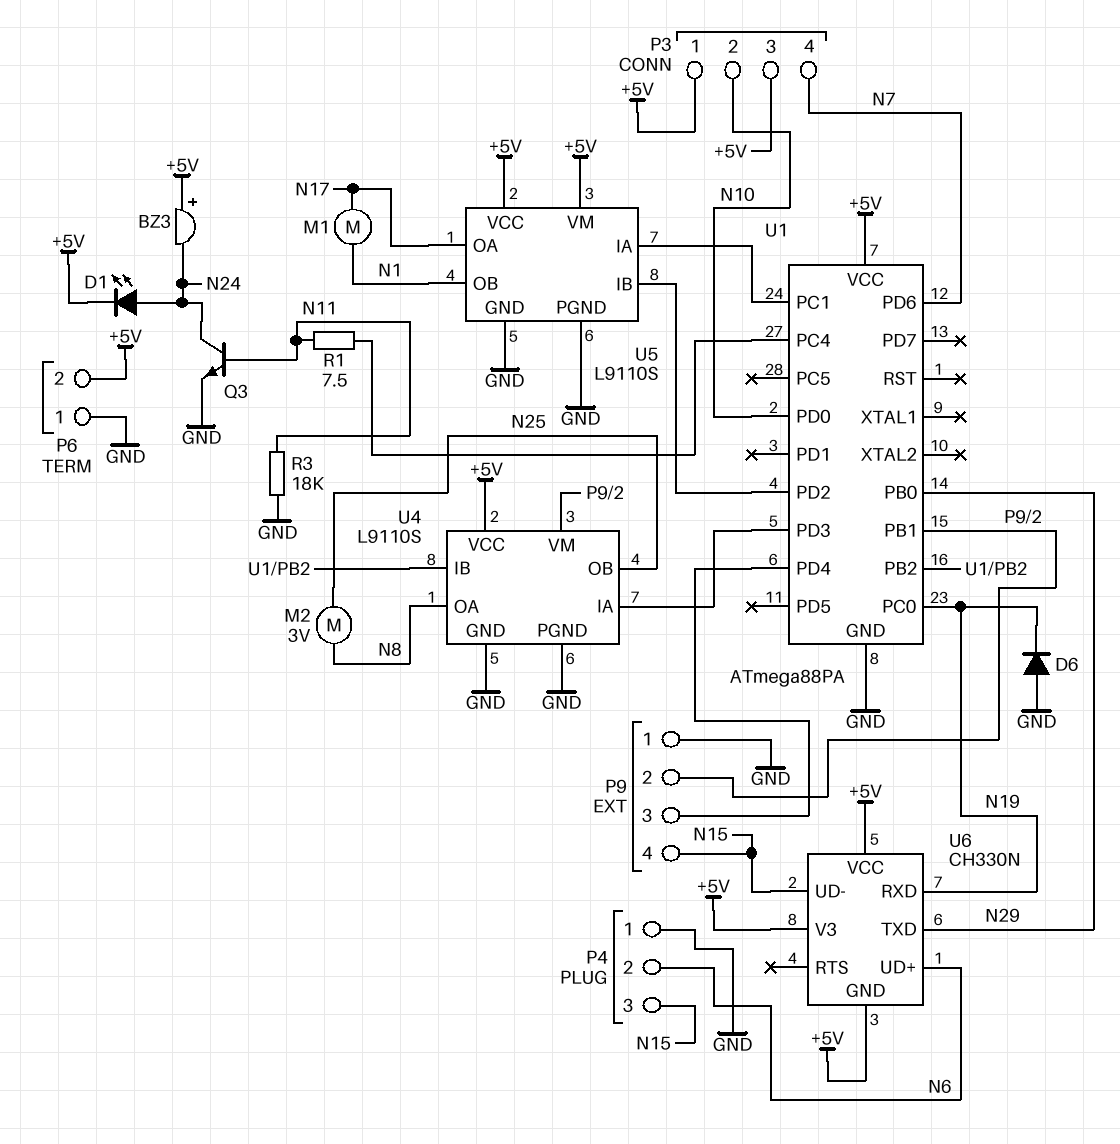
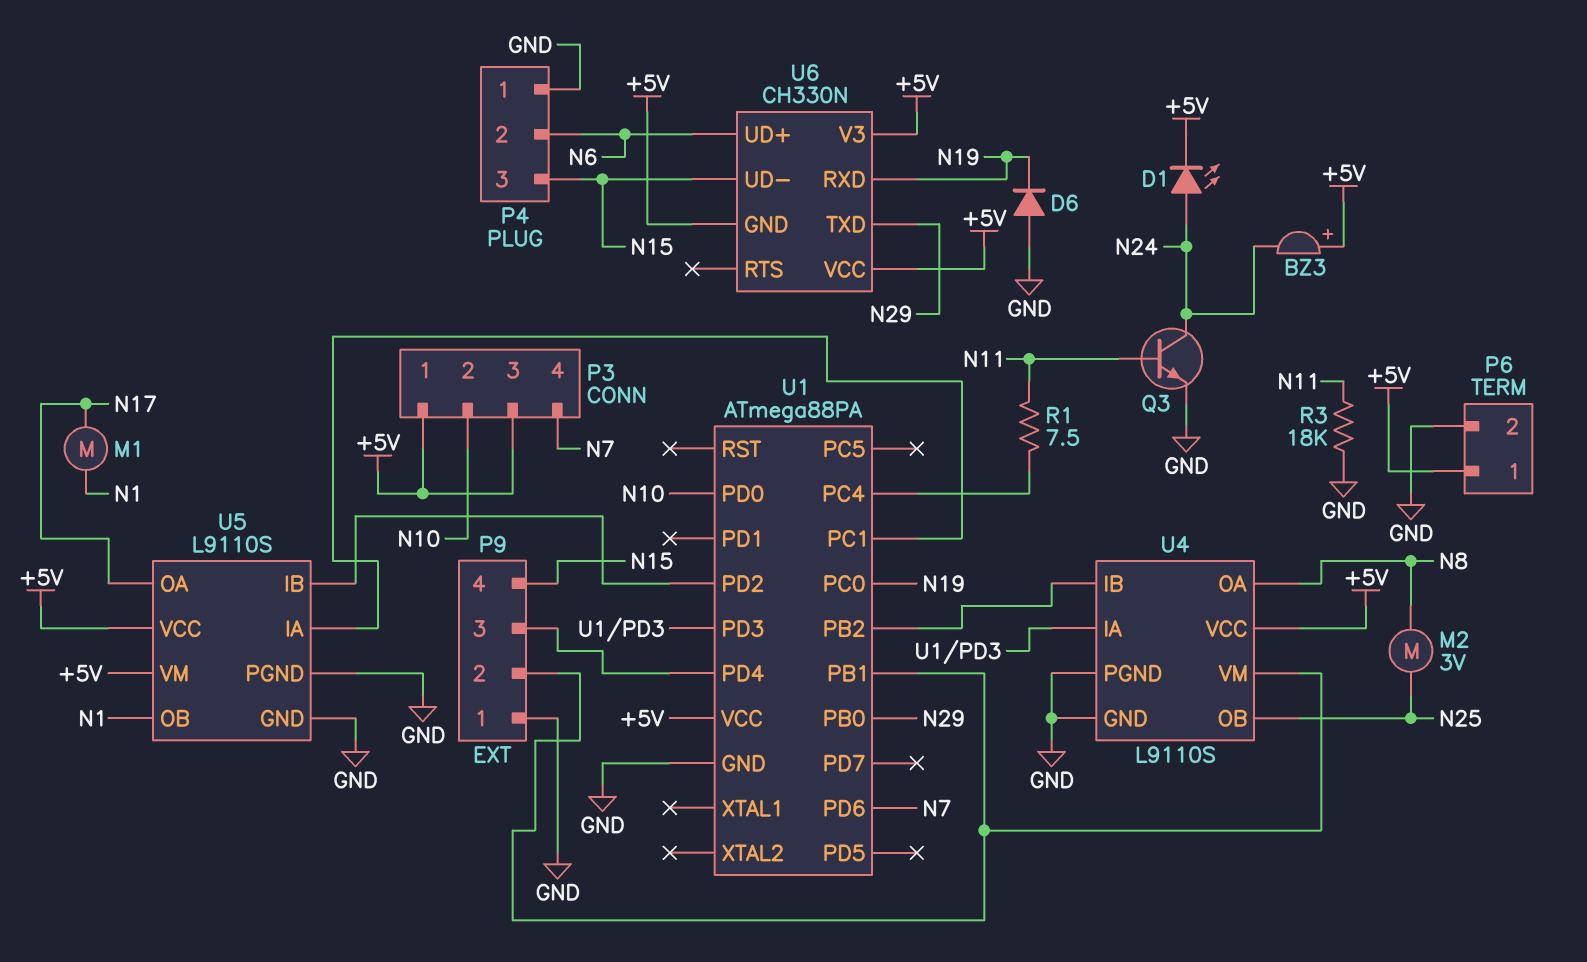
P6 pin 1: GND -> +5V
P6 pin 2: +5V -> GND

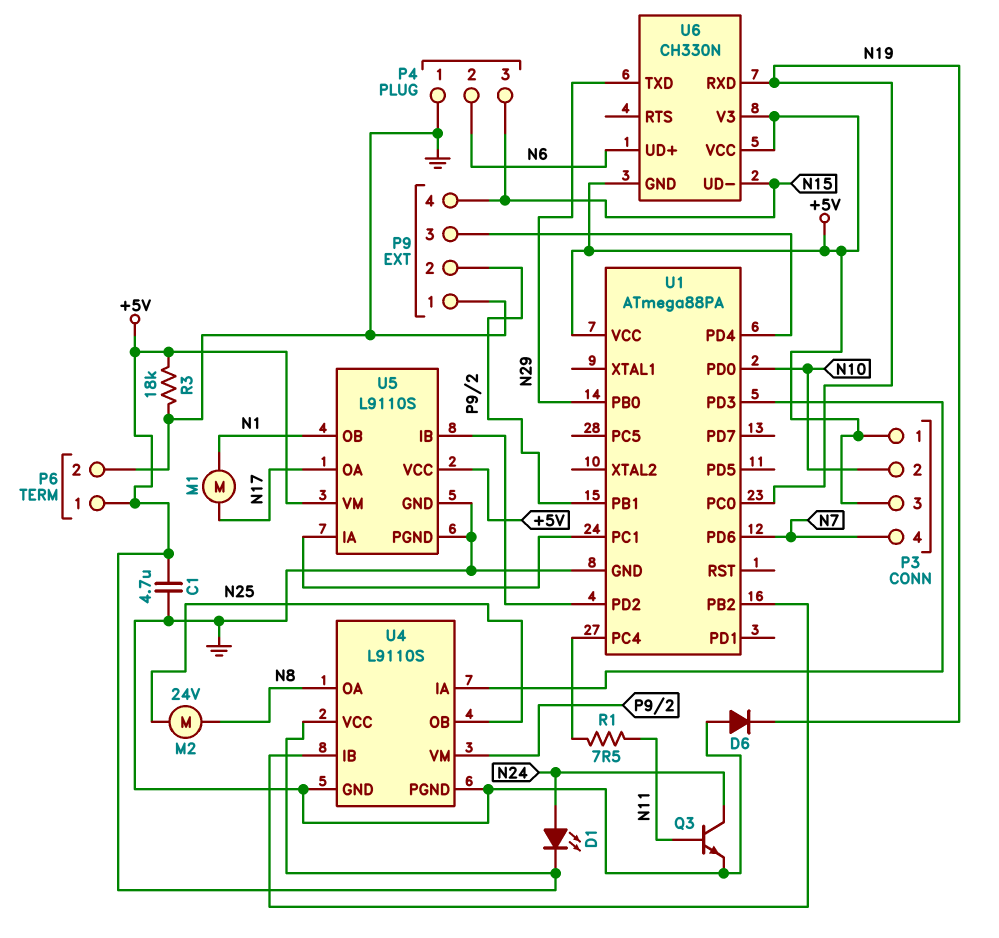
BZ3: buzzer (plus +5V, minus N24) -> none
C1: none -> 4.7uF (+5V, GND)
M2: motor 3V (N8, N25) -> motor 24V (N8, N25)
R3: 18k (GND, N11) -> 18k (+5V, GND)

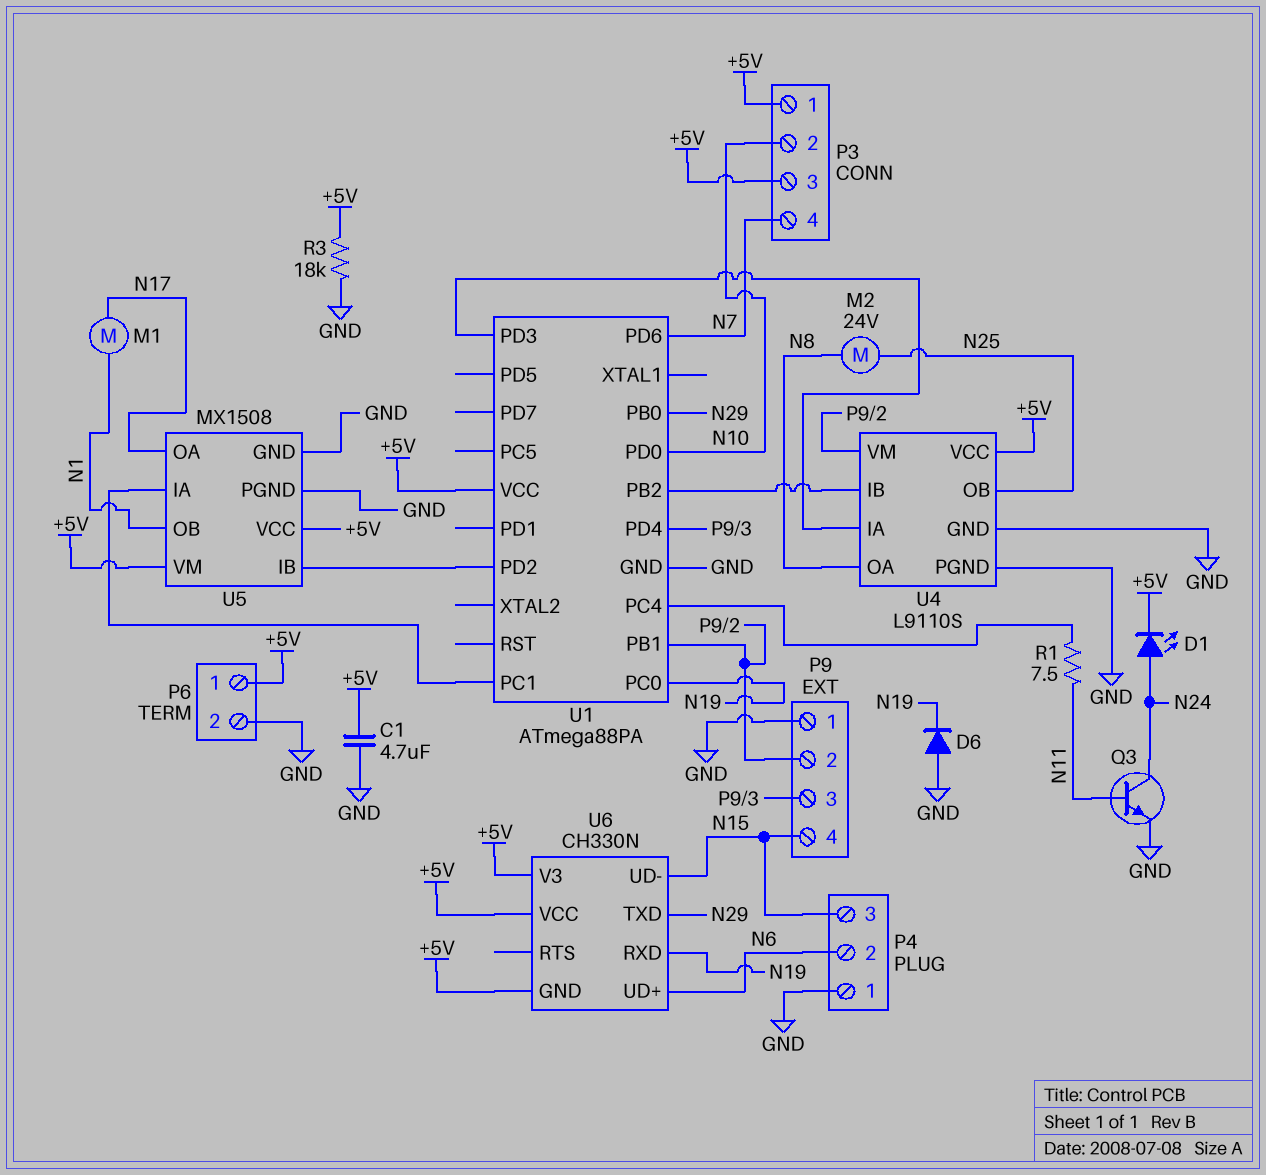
U5: L9110S -> MX1508

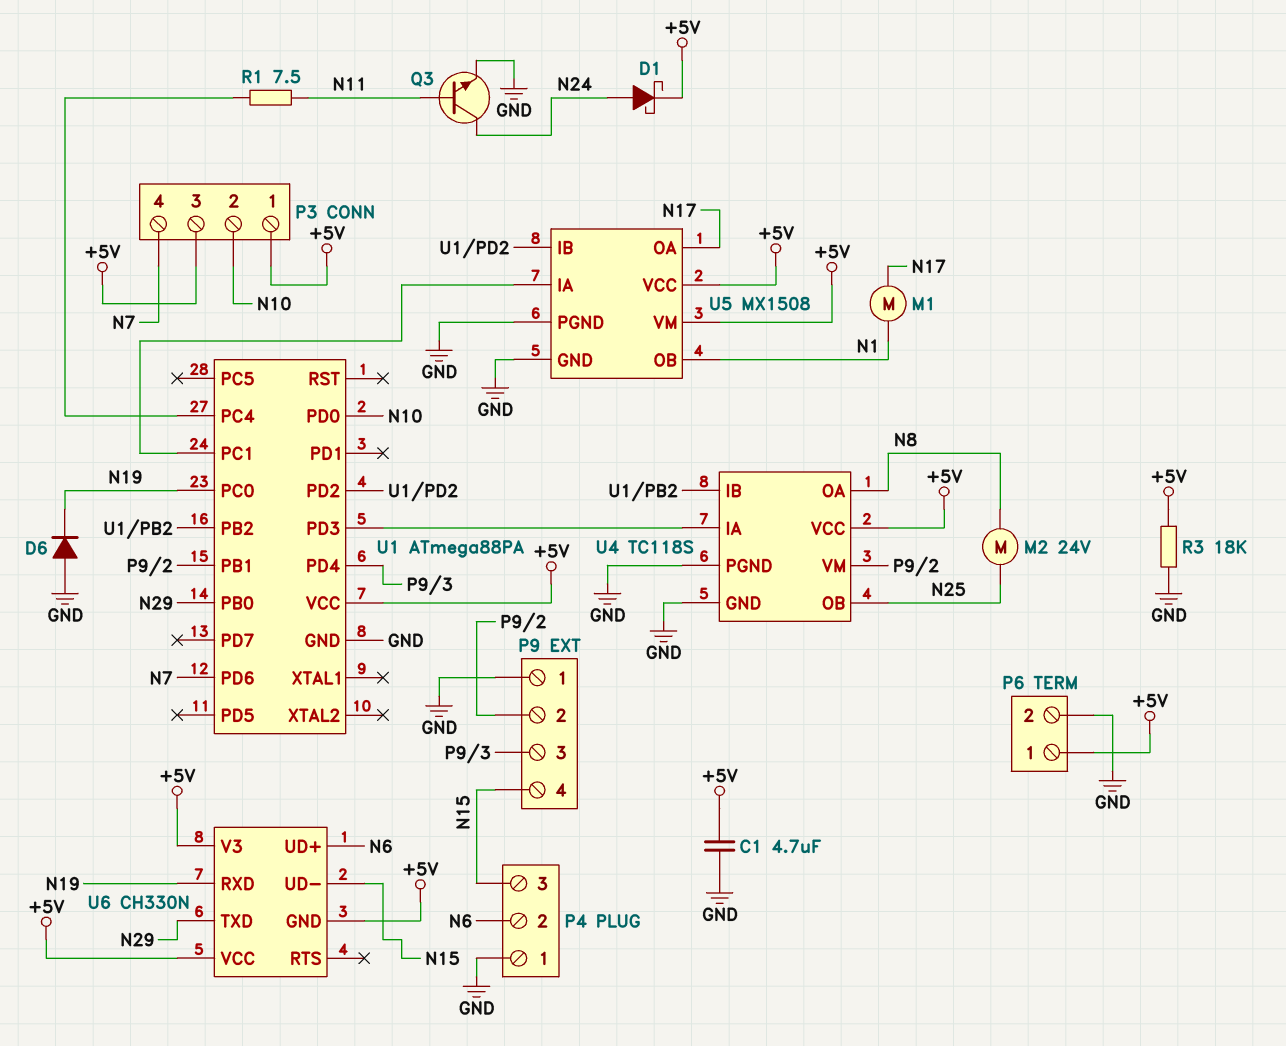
D1: LED (A N24, K +5V) -> schottky (A N24, K +5V)
U4: L9110S -> TC118S

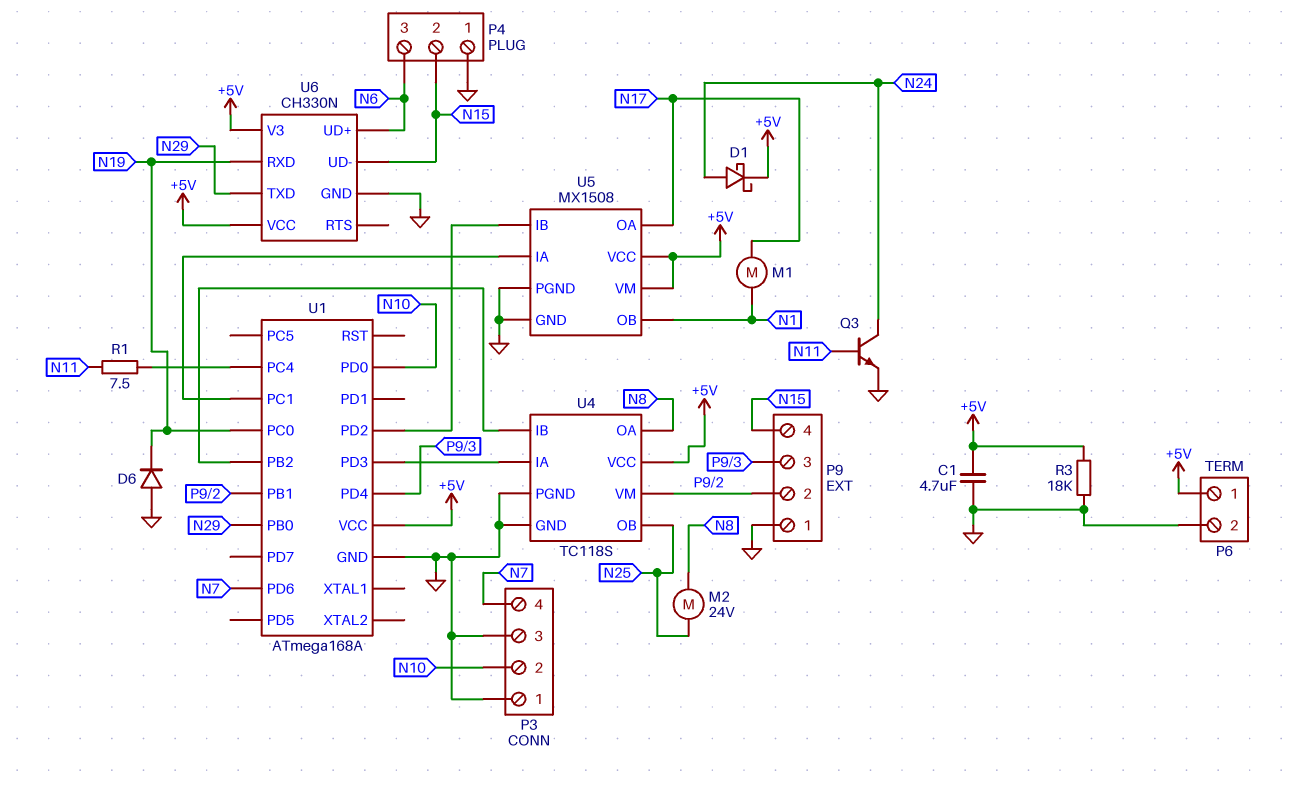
P3 pin 1: +5V -> GND
P3 pin 3: +5V -> GND
P4 pin 2: N6 -> N15
P4 pin 3: N15 -> N6
U1: ATmega88PA -> ATmega168A
U6 pin GND: +5V -> GND

